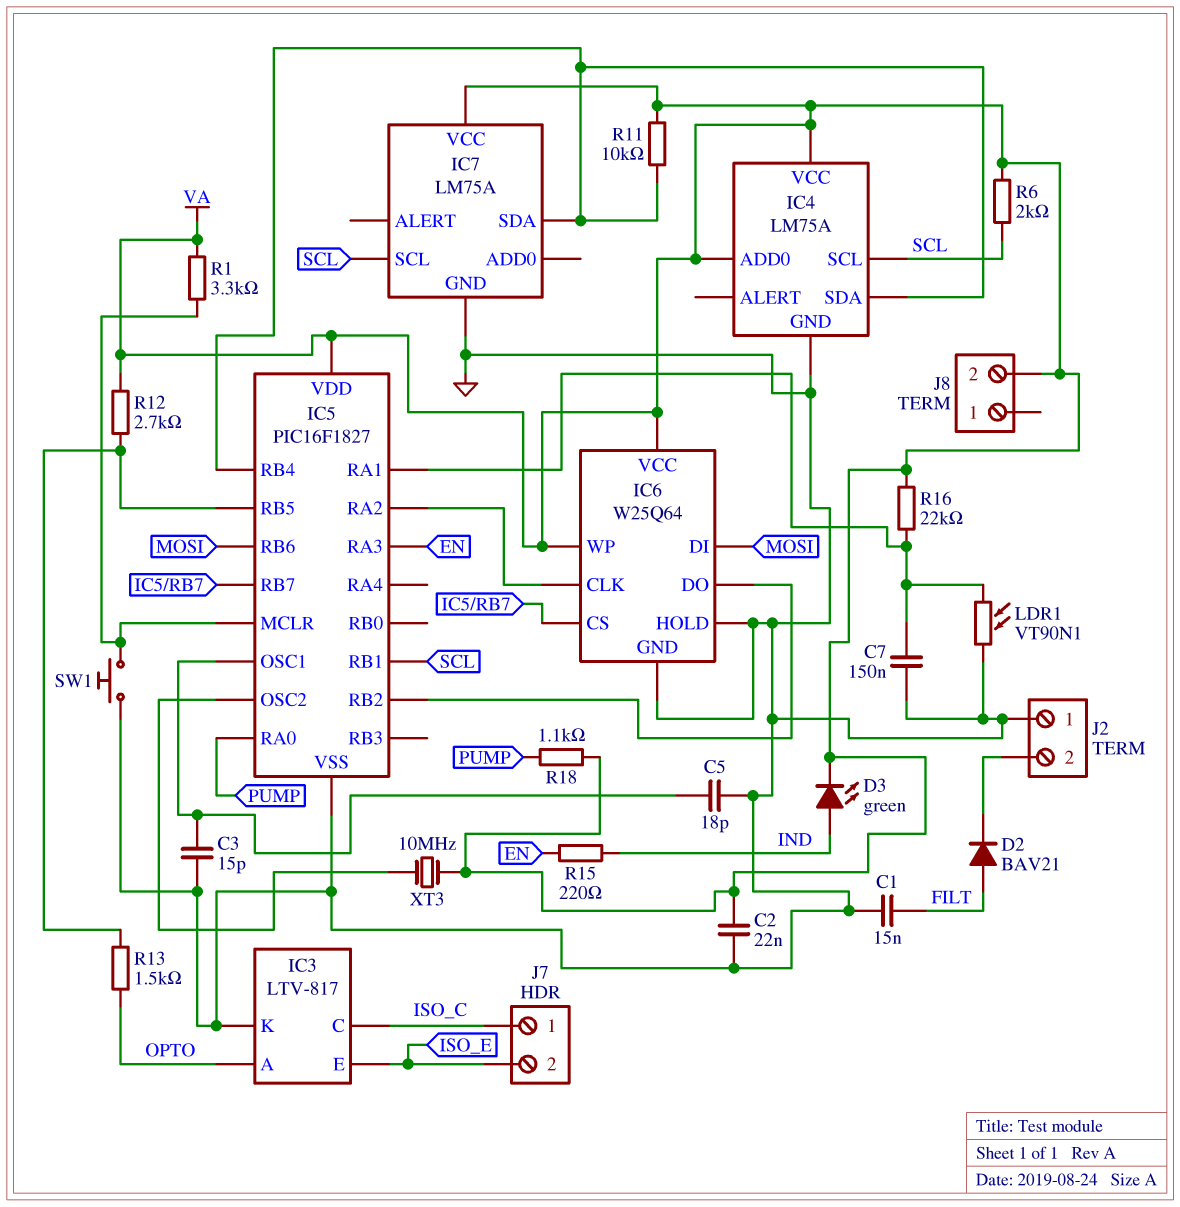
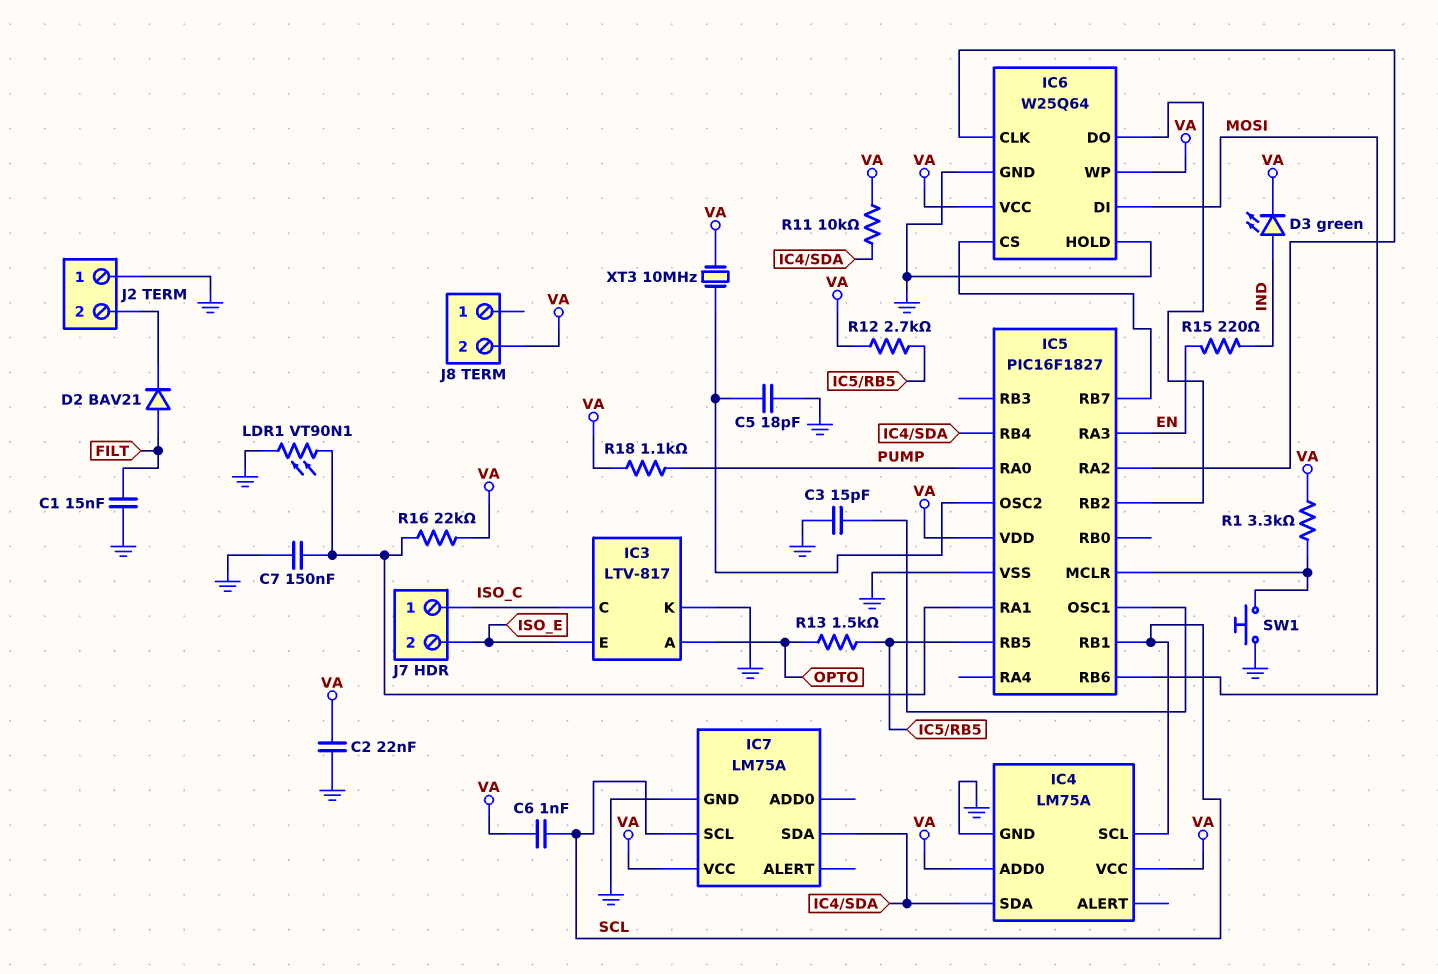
C5: 18pF (GND, IC5/OSC1) -> 18pF (GND, IC5/OSC2)
C6: none -> 1nF (SCL, VA)
R6: 2k (SCL, VA) -> none

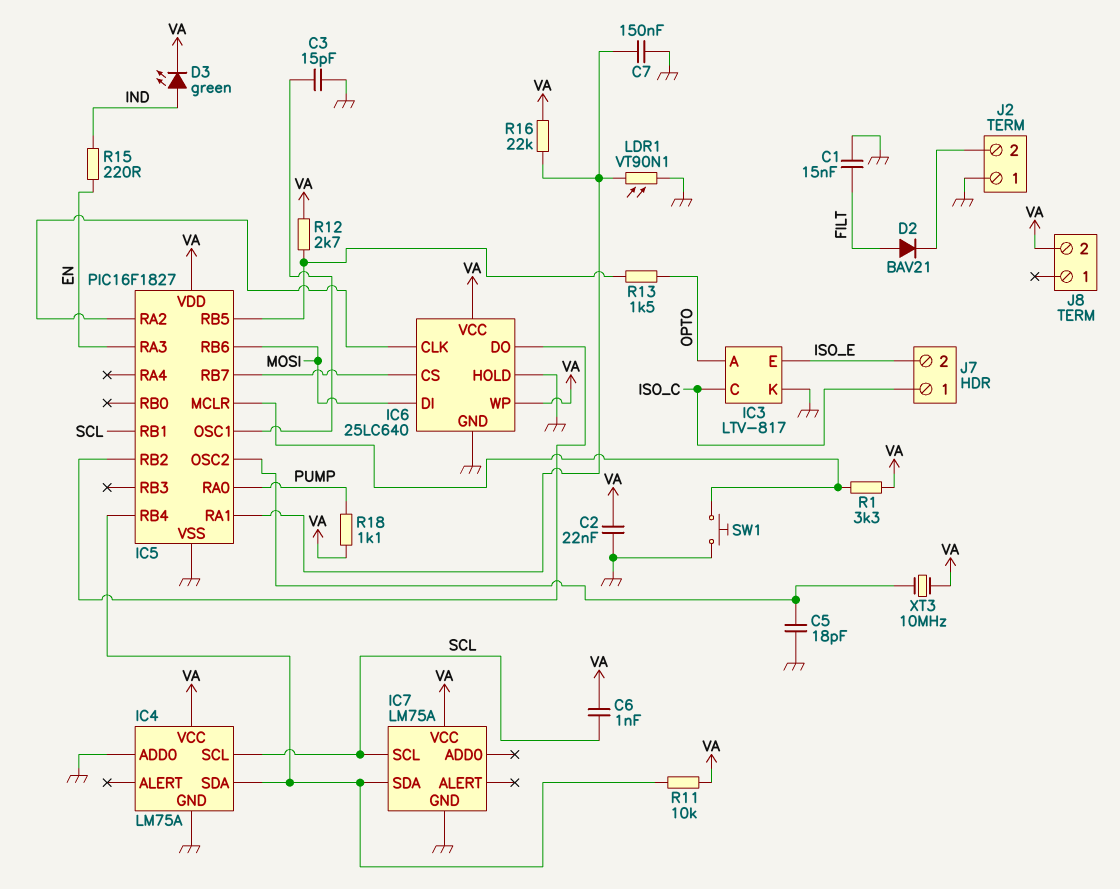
IC4 pin ADD0: VA -> GND
IC6: W25Q64 -> 25LC640

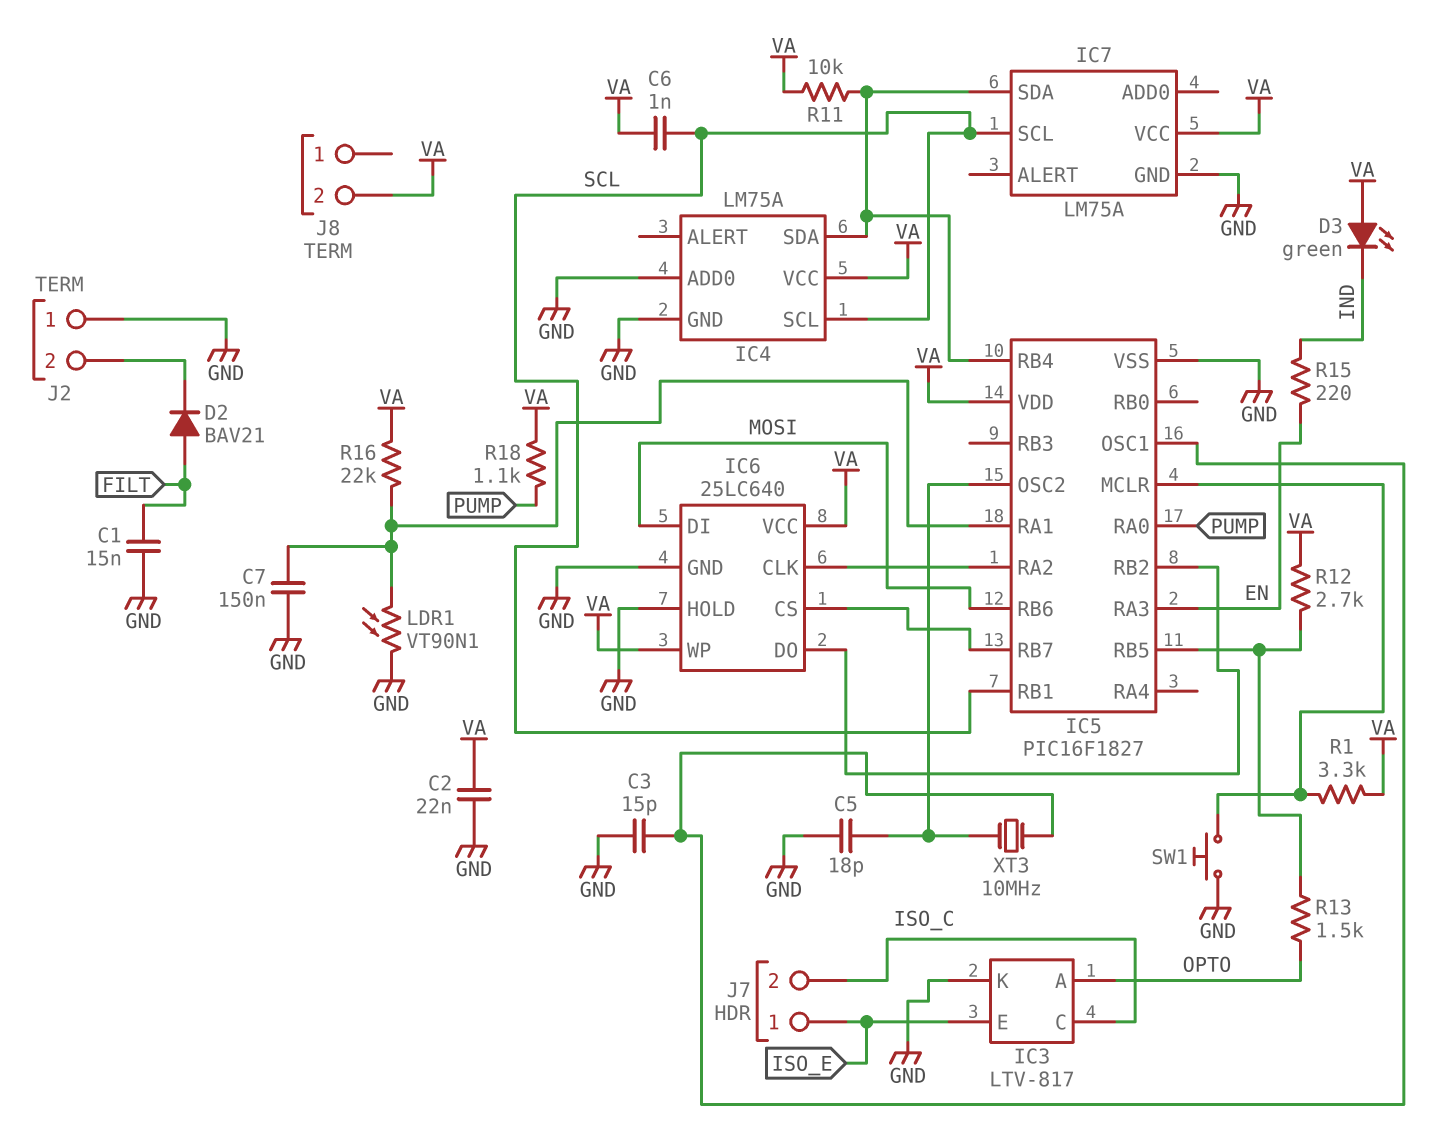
D3: LED green (A IND, K VA) -> LED green (A VA, K IND)
J7 pin 1: ISO_C -> ISO_E
J7 pin 2: ISO_E -> ISO_C
XT3: 10MHz (IC5/OSC2, VA) -> 10MHz (IC5/OSC1, IC5/OSC2)

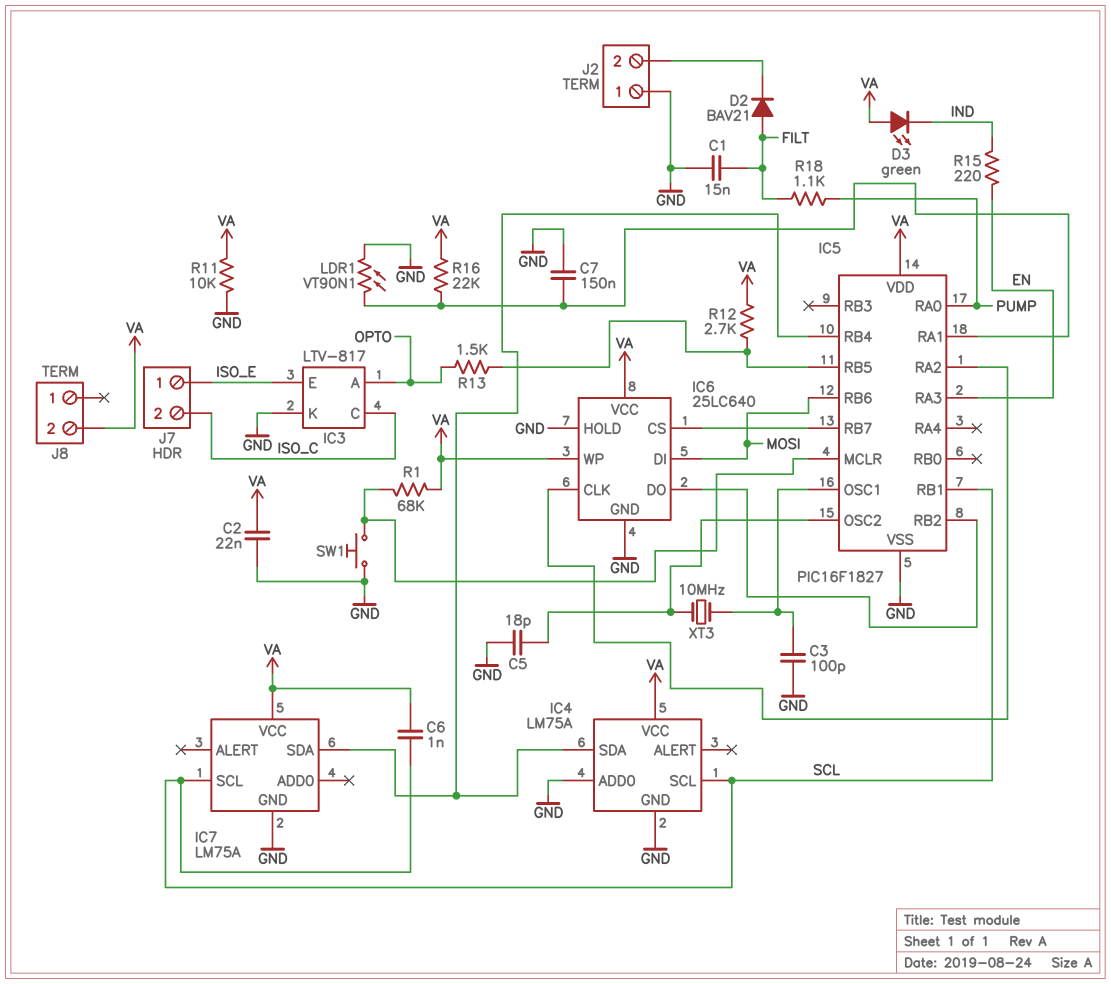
C3: 15pF (GND, IC5/OSC1) -> 100pF (GND, IC5/OSC1)
R1: 3.3k (IC5/MCLR, VA) -> 68k (IC5/MCLR, VA)
R11: 10k (IC4/SDA, VA) -> 10k (GND, VA)
R18: 1.1k (PUMP, VA) -> 1.1k (FILT, PUMP)

